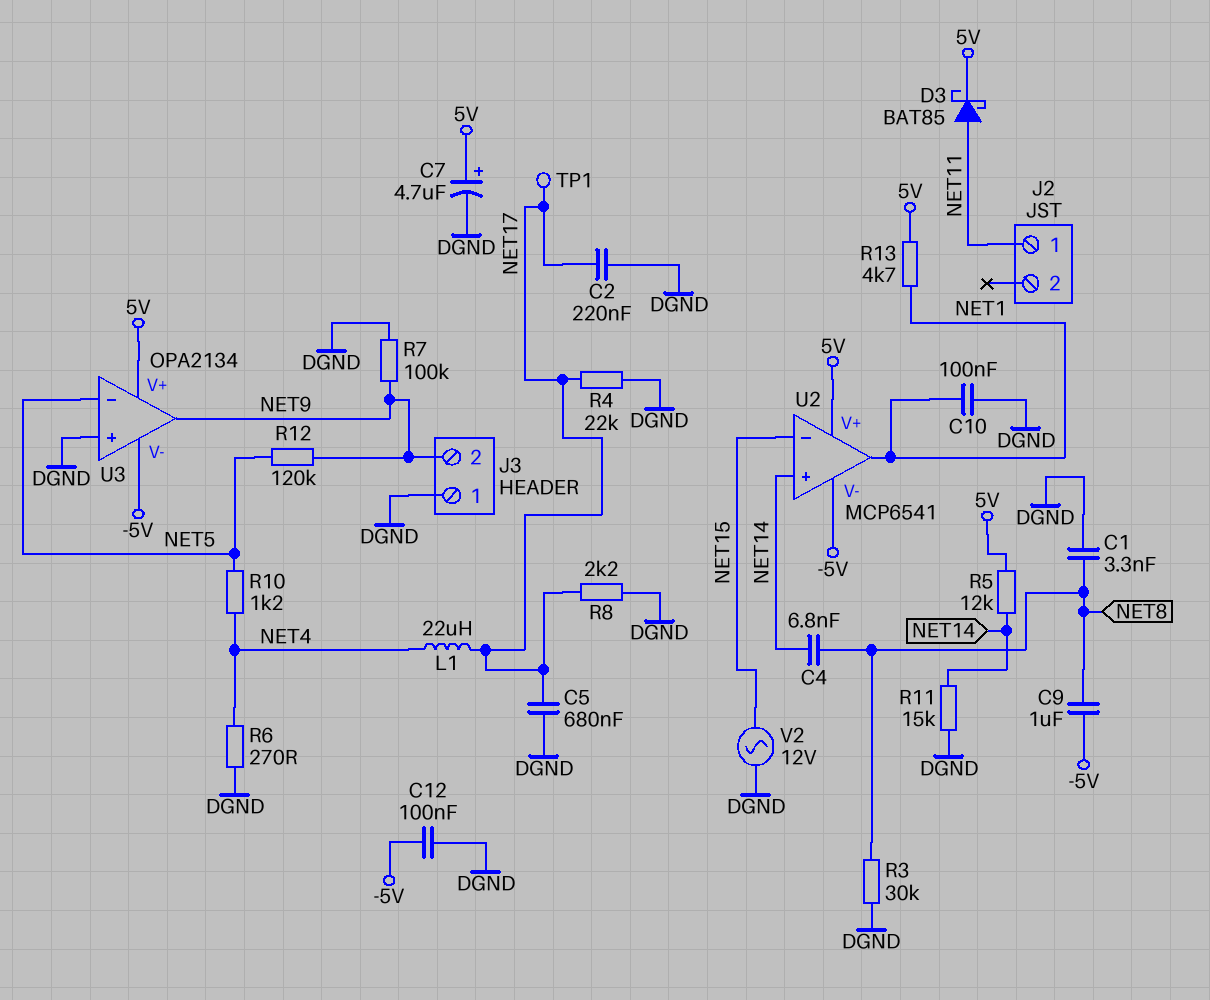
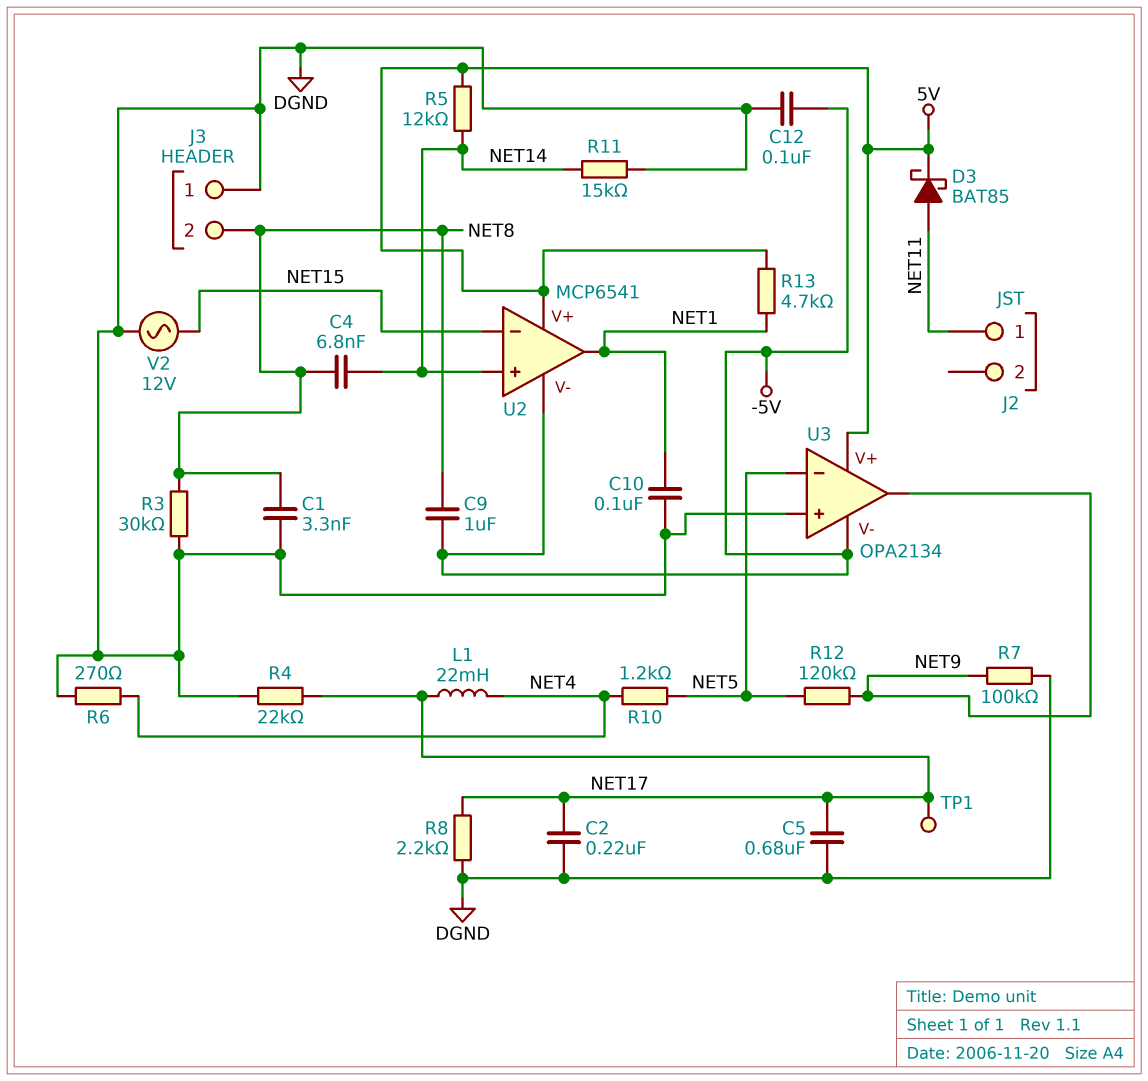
C7: 4.7uF (plus 5V, minus DGND) -> none
J3 pin 2: NET9 -> NET8
L1: 22uH (NET4, NET17) -> 22mH (NET4, NET17)

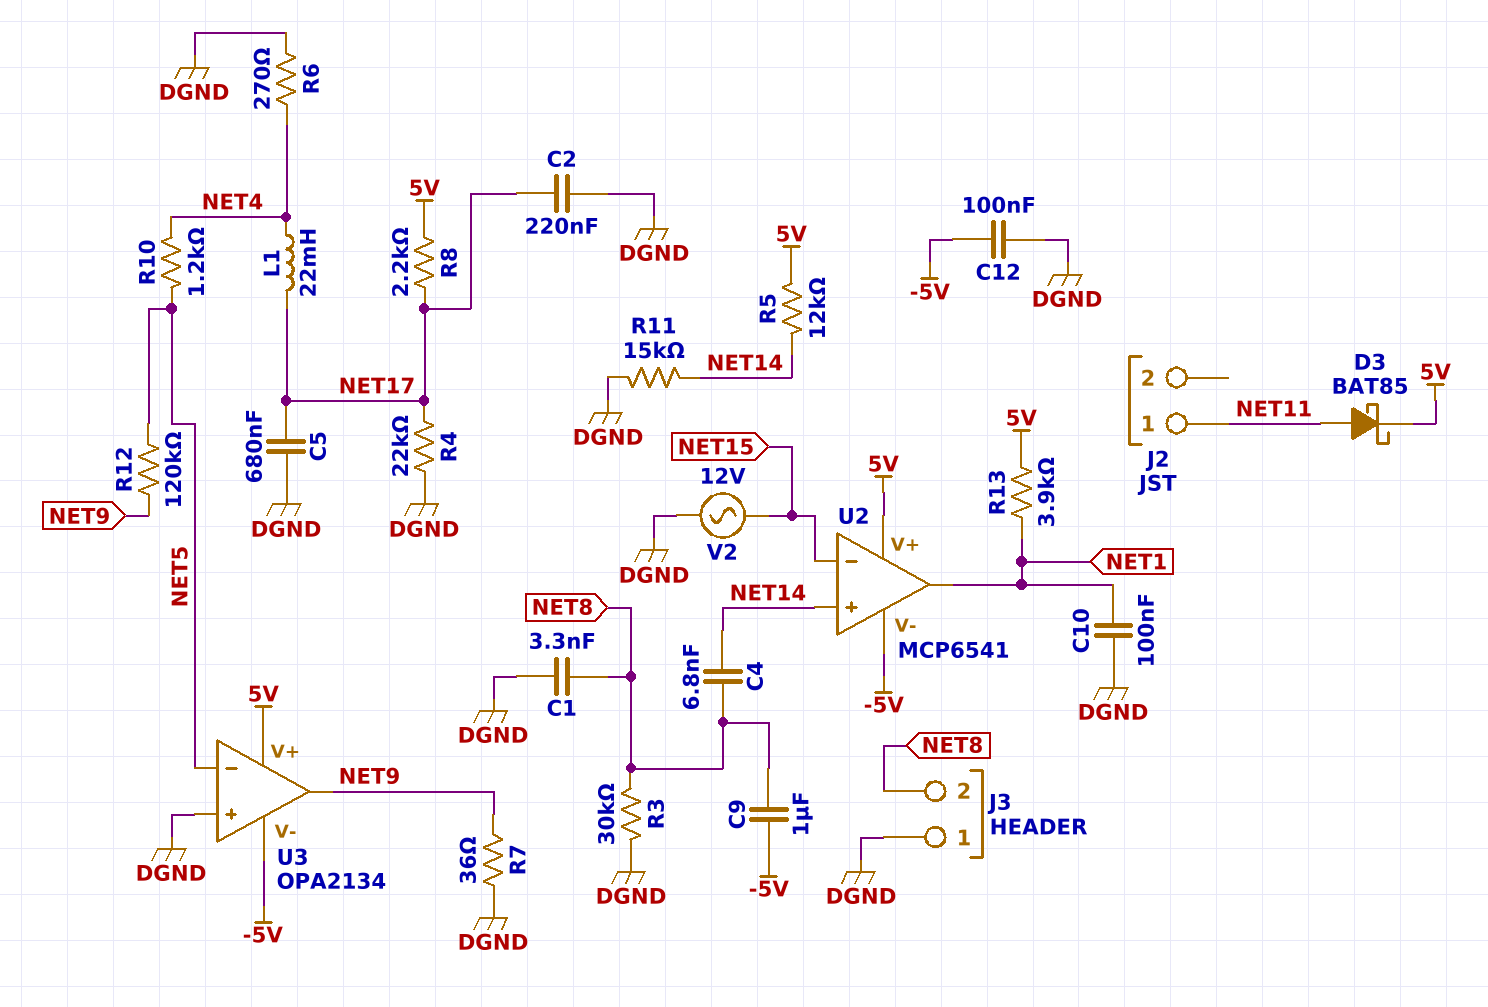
R7: 100k (DGND, NET9) -> 36 (DGND, NET9)
R8: 2.2k (DGND, NET17) -> 2.2k (5V, NET17)
R13: 4.7k (5V, NET1) -> 3.9k (5V, NET1)
TP1: test point (NET17) -> none

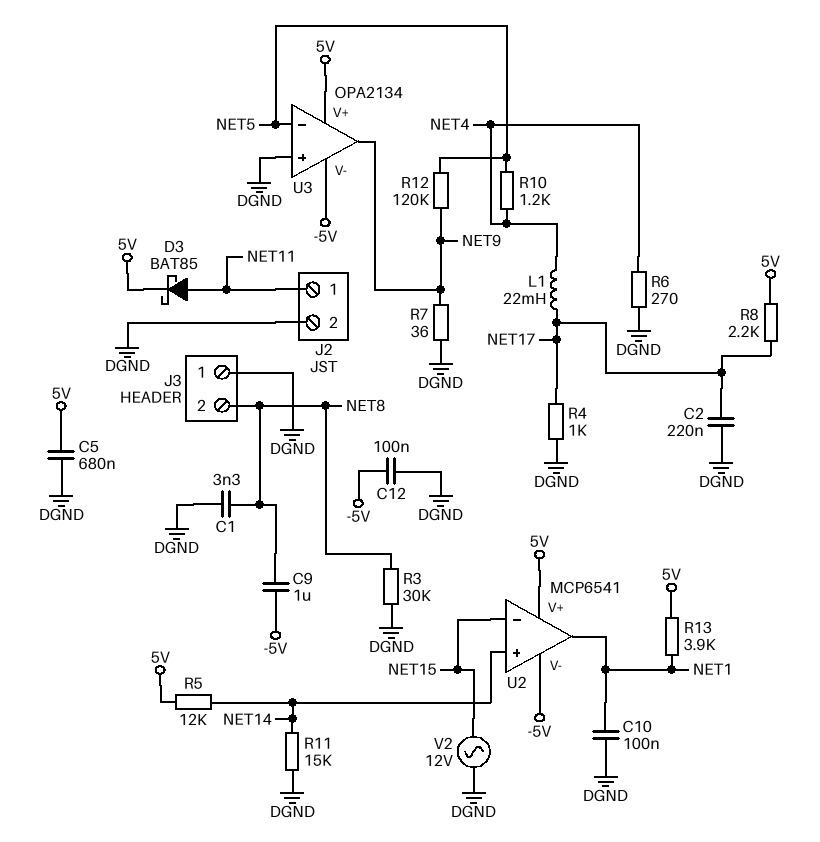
C4: 6.8nF (NET8, NET14) -> none
C5: 680nF (DGND, NET17) -> 680nF (5V, DGND)
J2 pin 2: none -> DGND
R4: 22k (DGND, NET17) -> 1k (DGND, NET17)

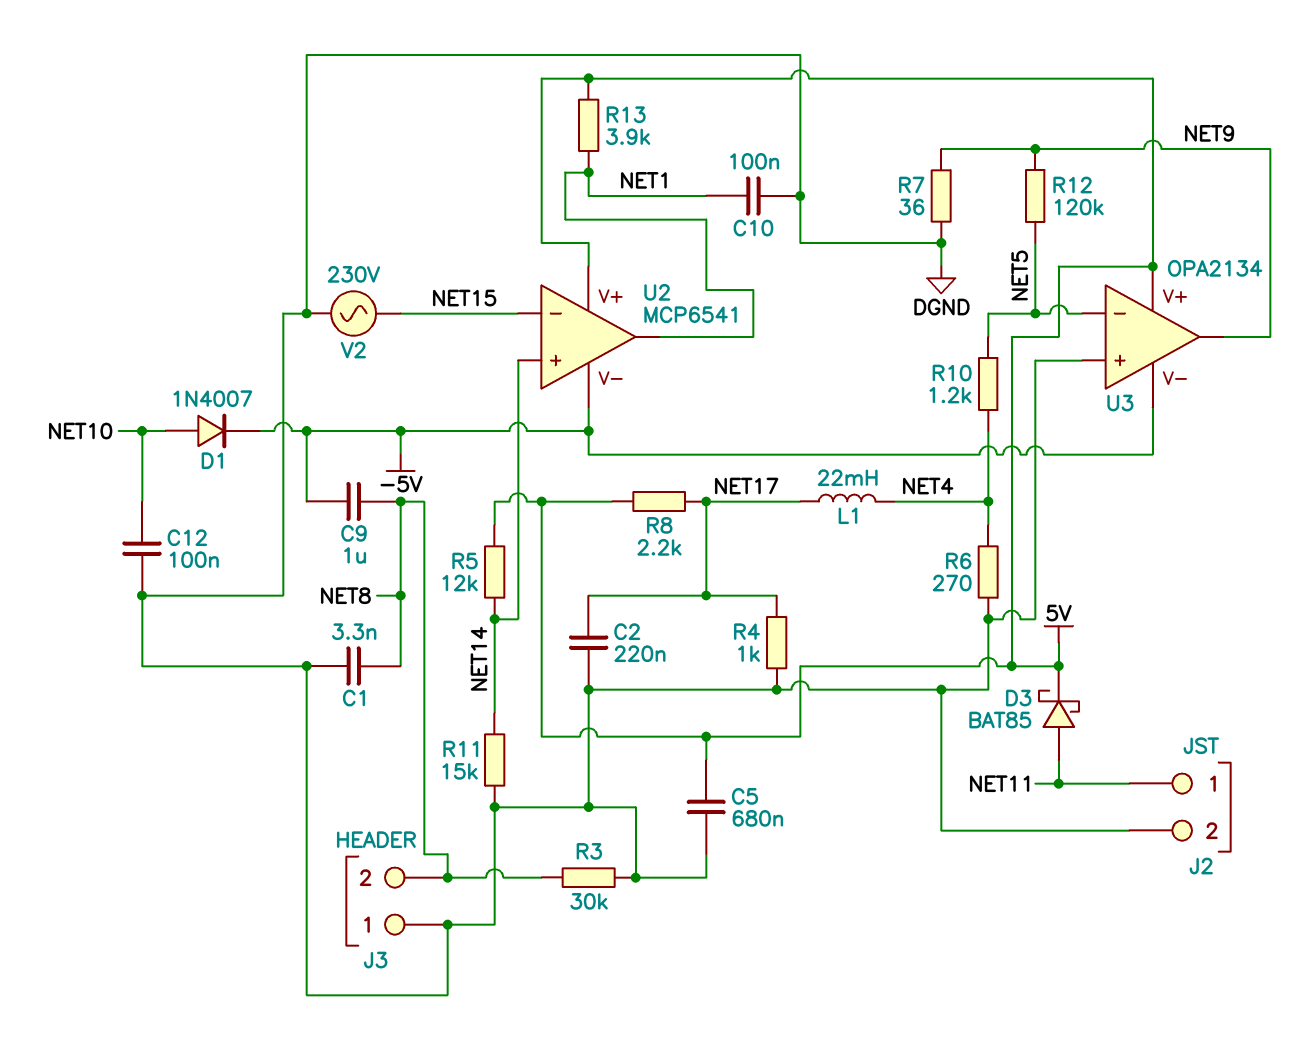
C12: 100nF (-5V, DGND) -> 100nF (DGND, NET10)
D1: none -> diode 1N4007 (A NET10, K -5V)
V2: AC 12V (DGND, NET15) -> AC 230V (DGND, NET15)

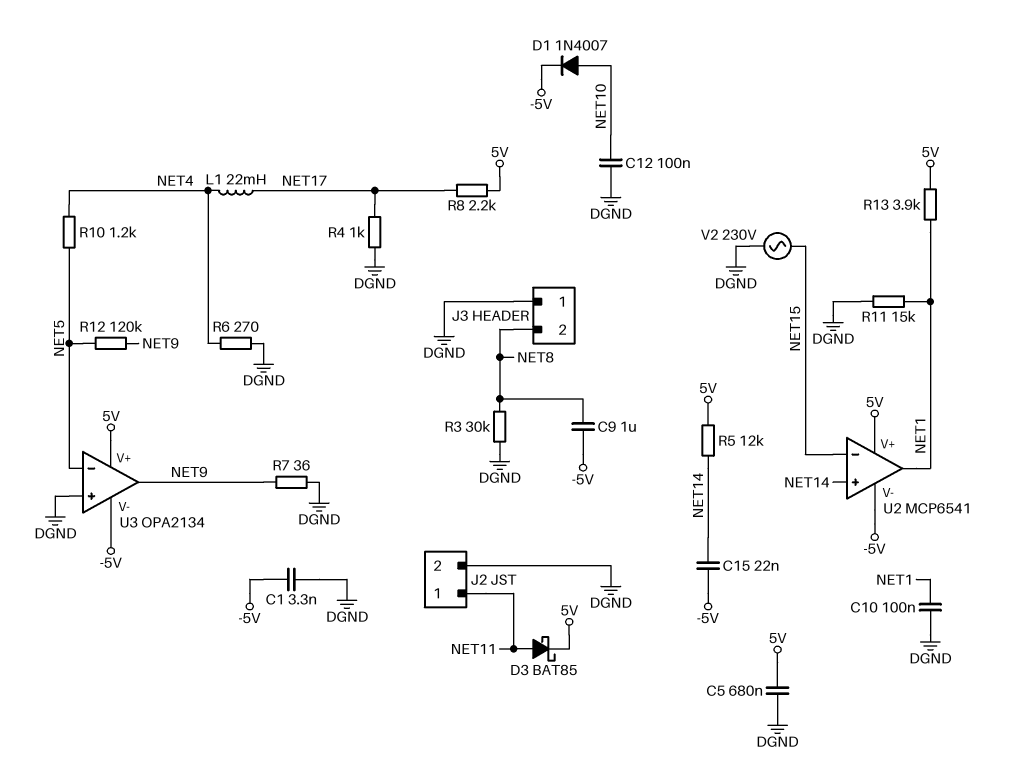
C1: 3.3nF (DGND, NET8) -> 3.3nF (-5V, DGND)
C2: 220nF (DGND, NET17) -> none
C15: none -> 22nF (-5V, NET14)
R11: 15k (DGND, NET14) -> 15k (DGND, NET1)

